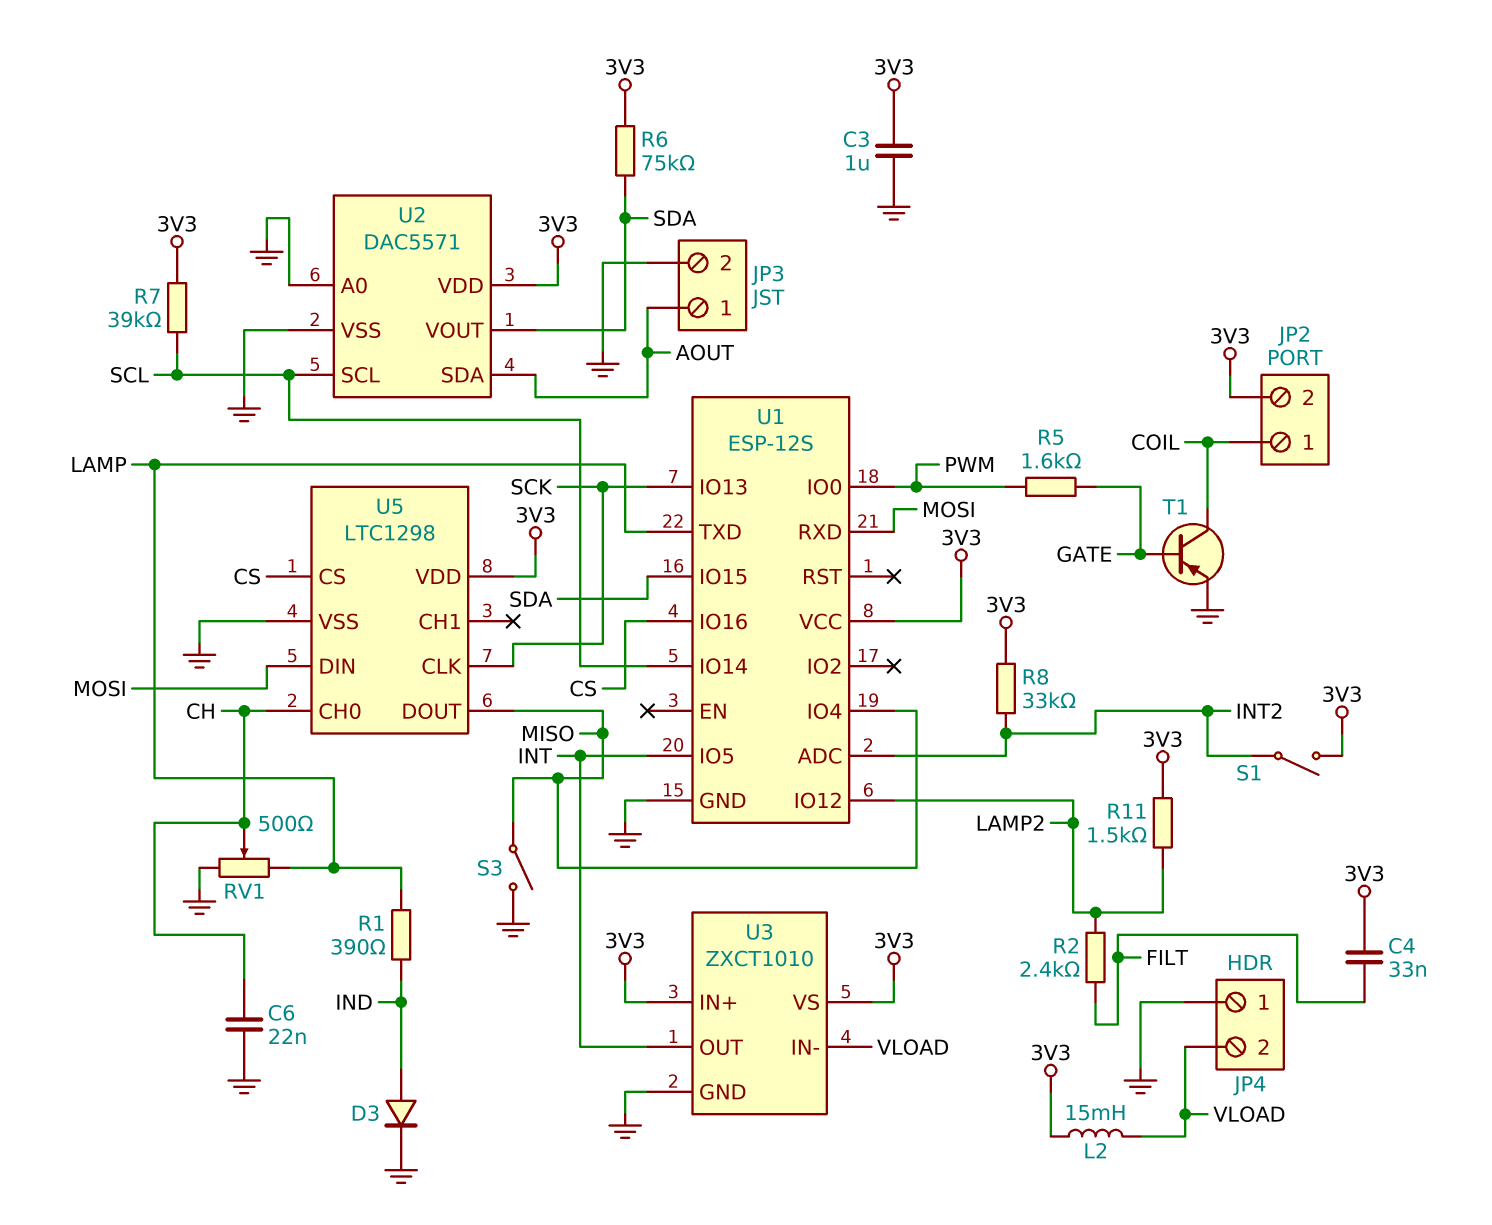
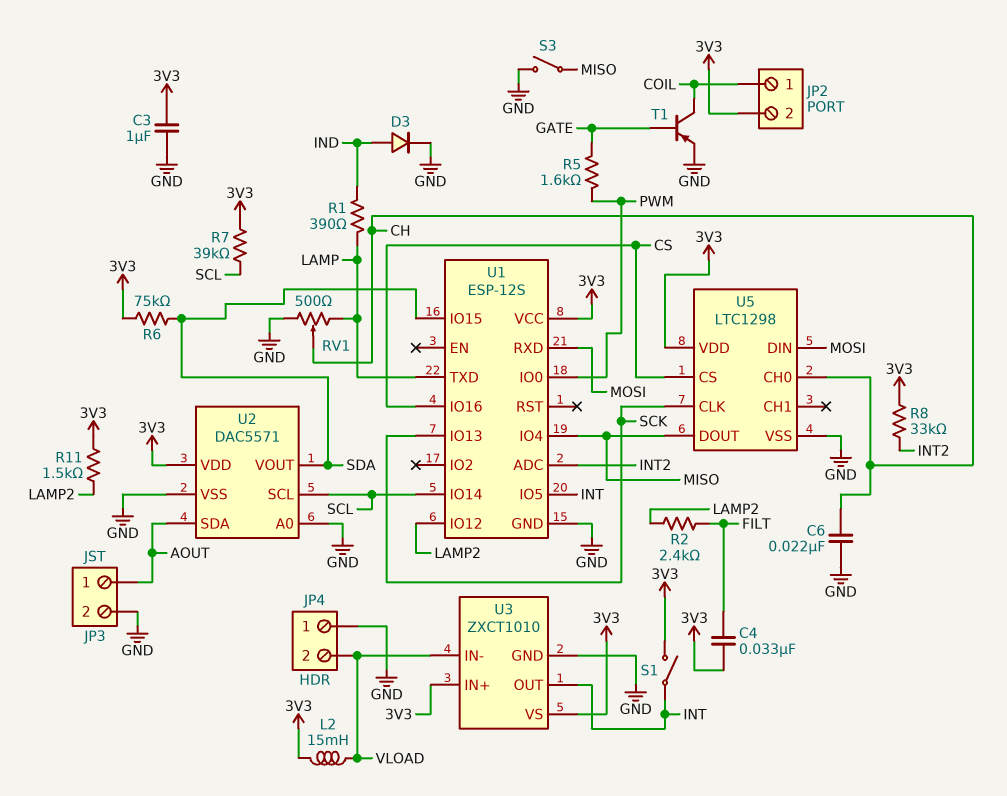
S1: switch (3V3, INT2) -> switch (3V3, INT)

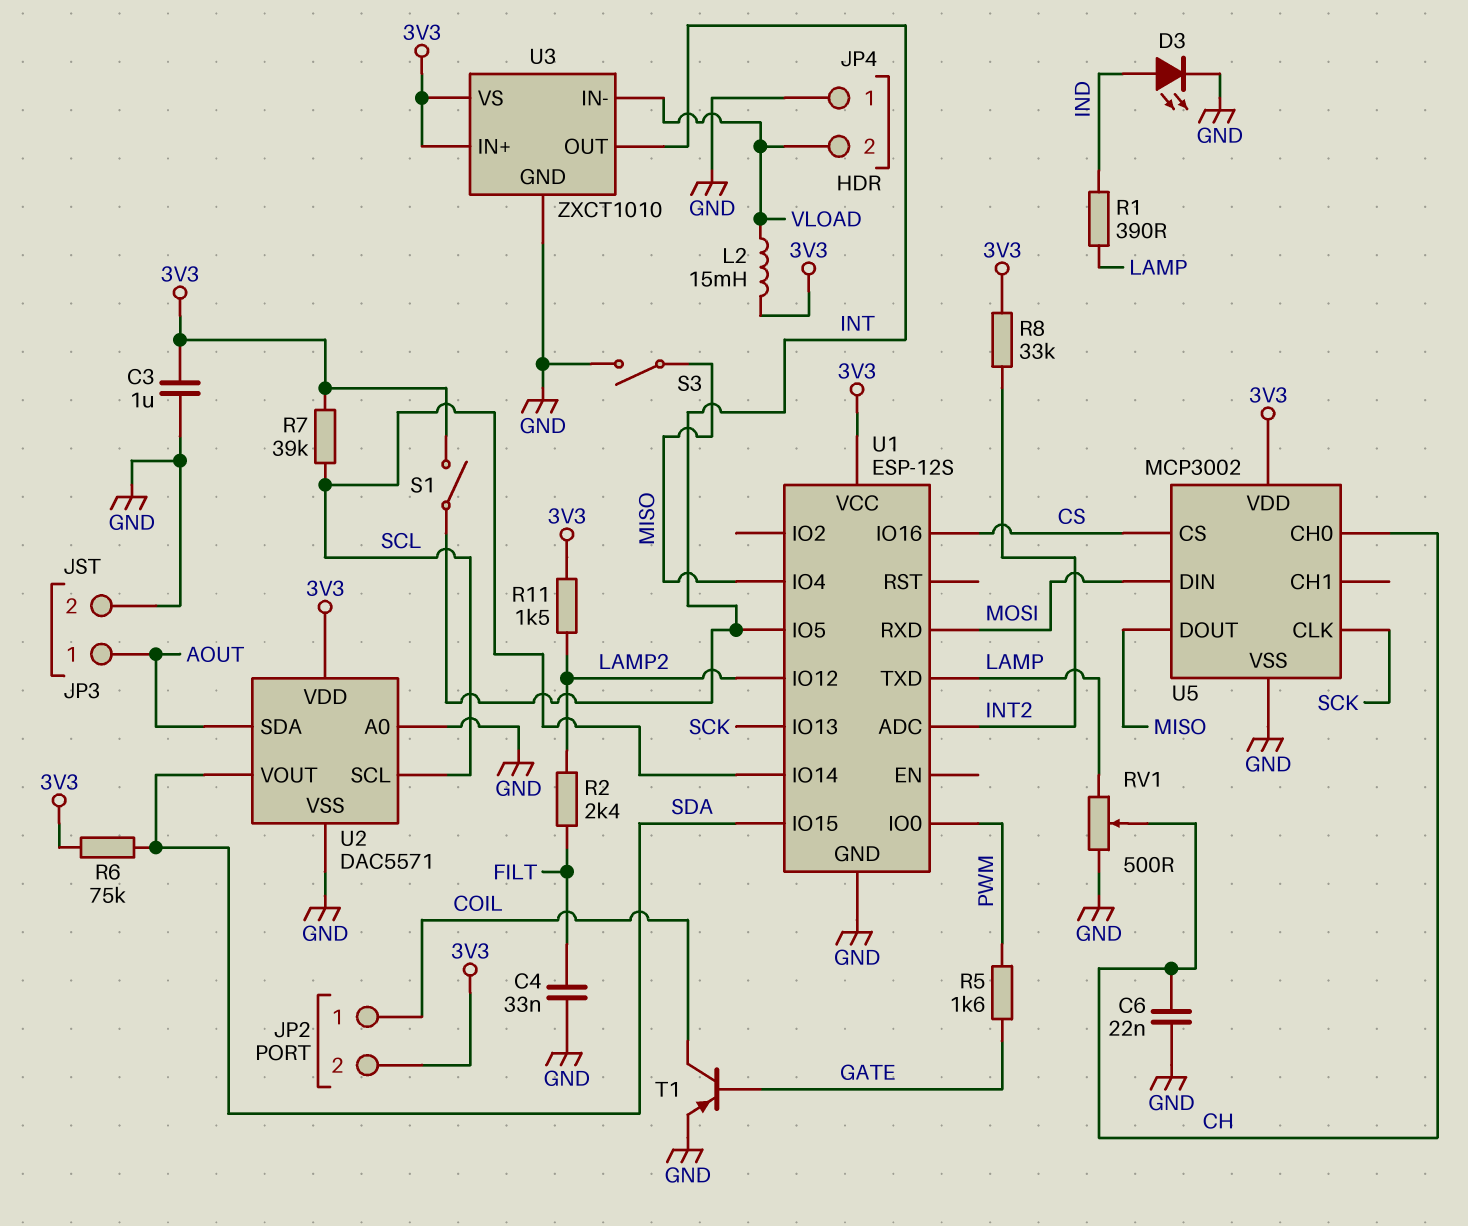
C4: 33nF (3V3, FILT) -> 33nF (FILT, GND)
D3: diode (A IND, K GND) -> LED (A IND, K GND)
U5: LTC1298 -> MCP3002

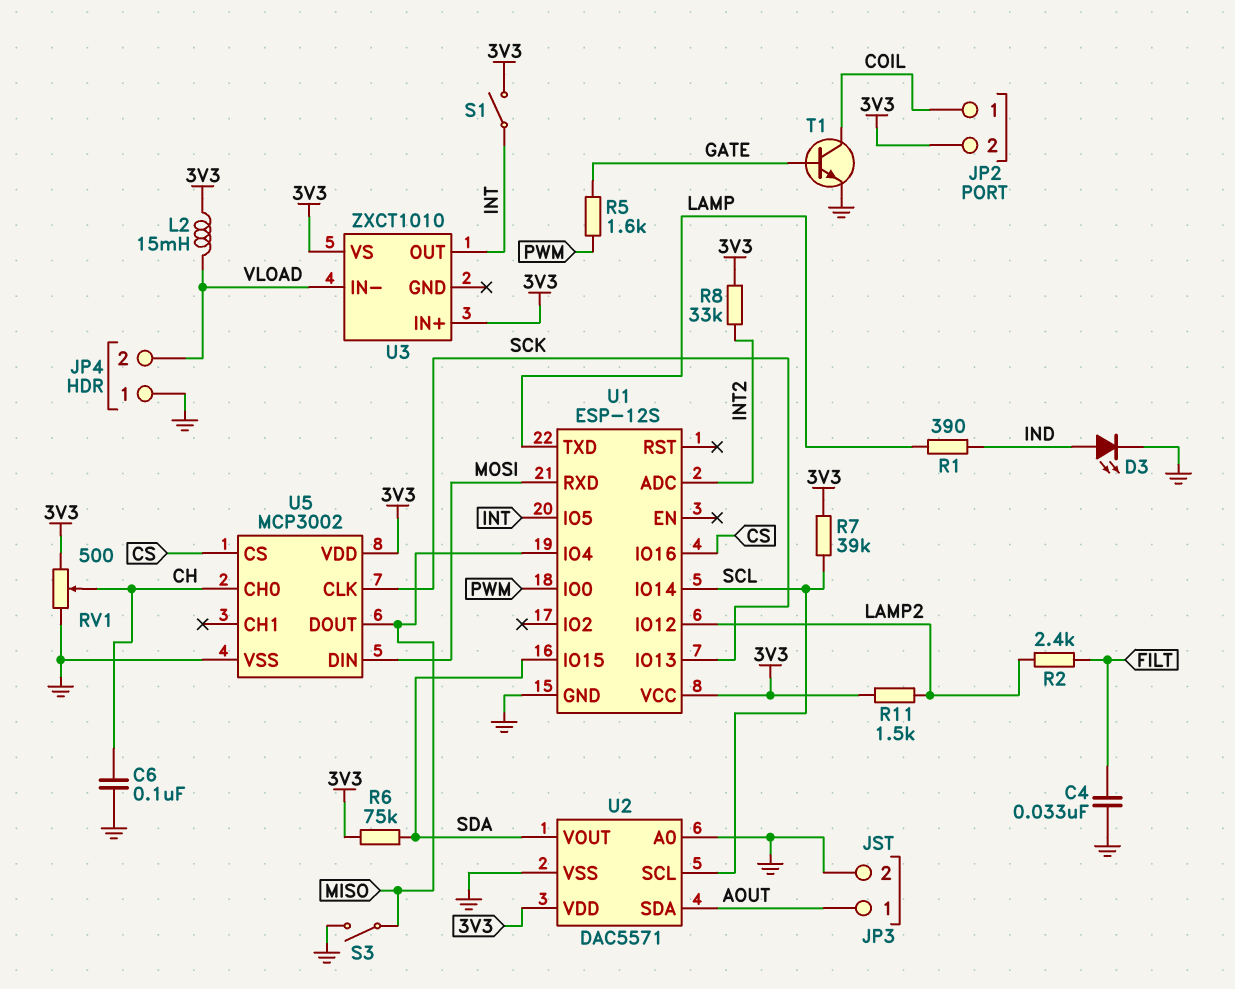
C3: 1uF (3V3, GND) -> none
C6: 22nF (CH, GND) -> 100nF (CH, GND)
RV1: 500 (GND, LAMP, wiper CH) -> 500 (3V3, GND, wiper CH)
T1: PNP (B GATE, C COIL, E GND) -> NPN (B GATE, C COIL, E GND)
U3 pin GND: GND -> none

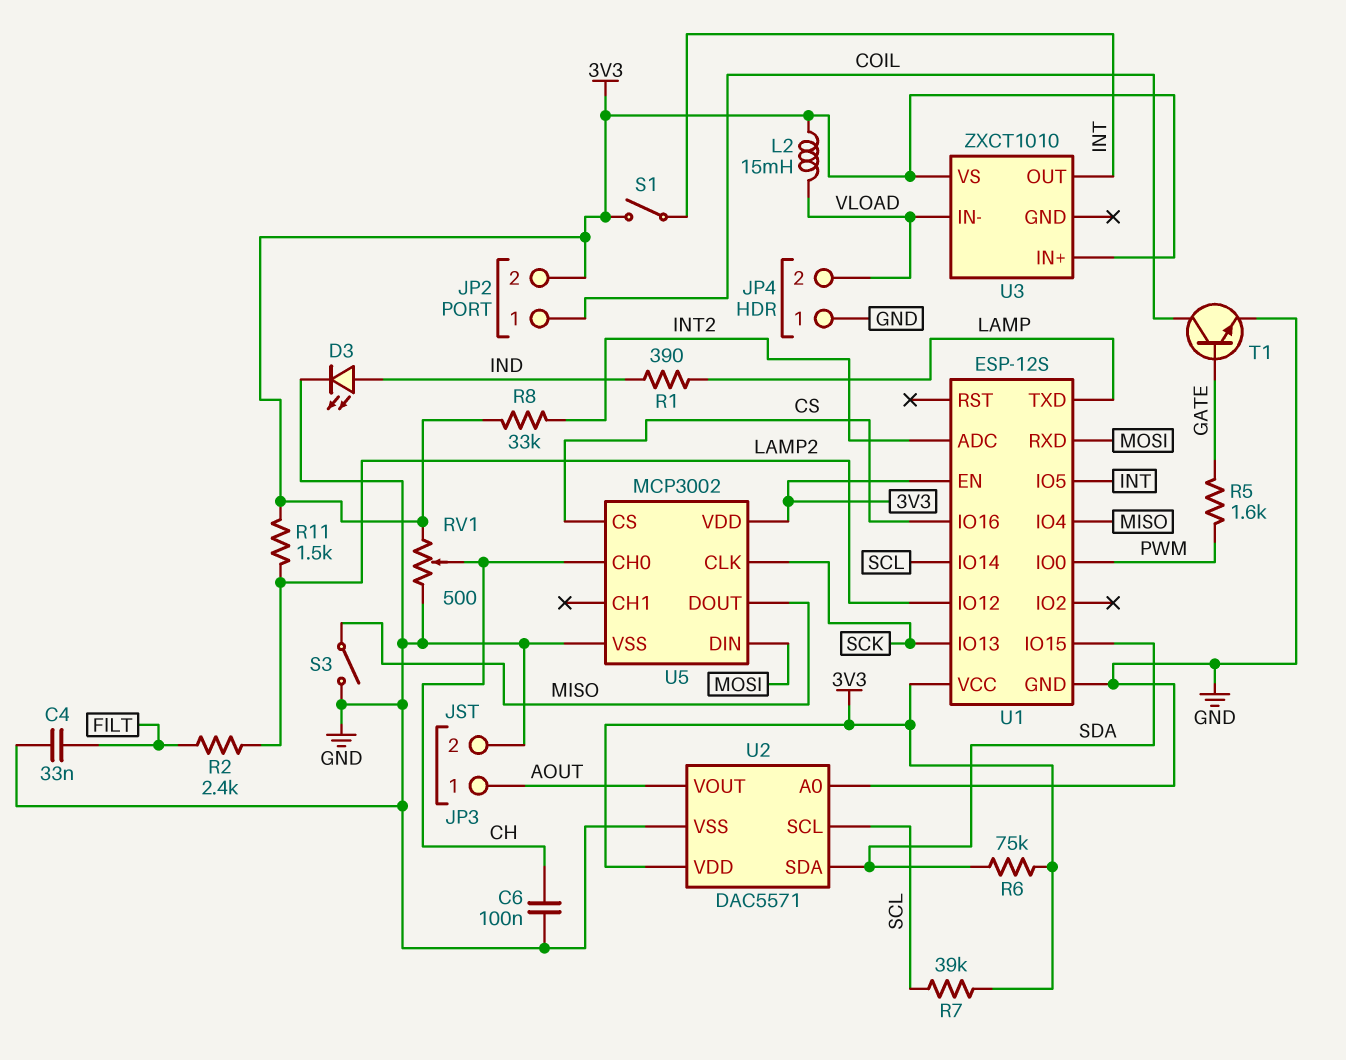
U1 pin EN: none -> 3V3
U2 pin SDA: AOUT -> SDA
U2 pin VOUT: SDA -> AOUT

